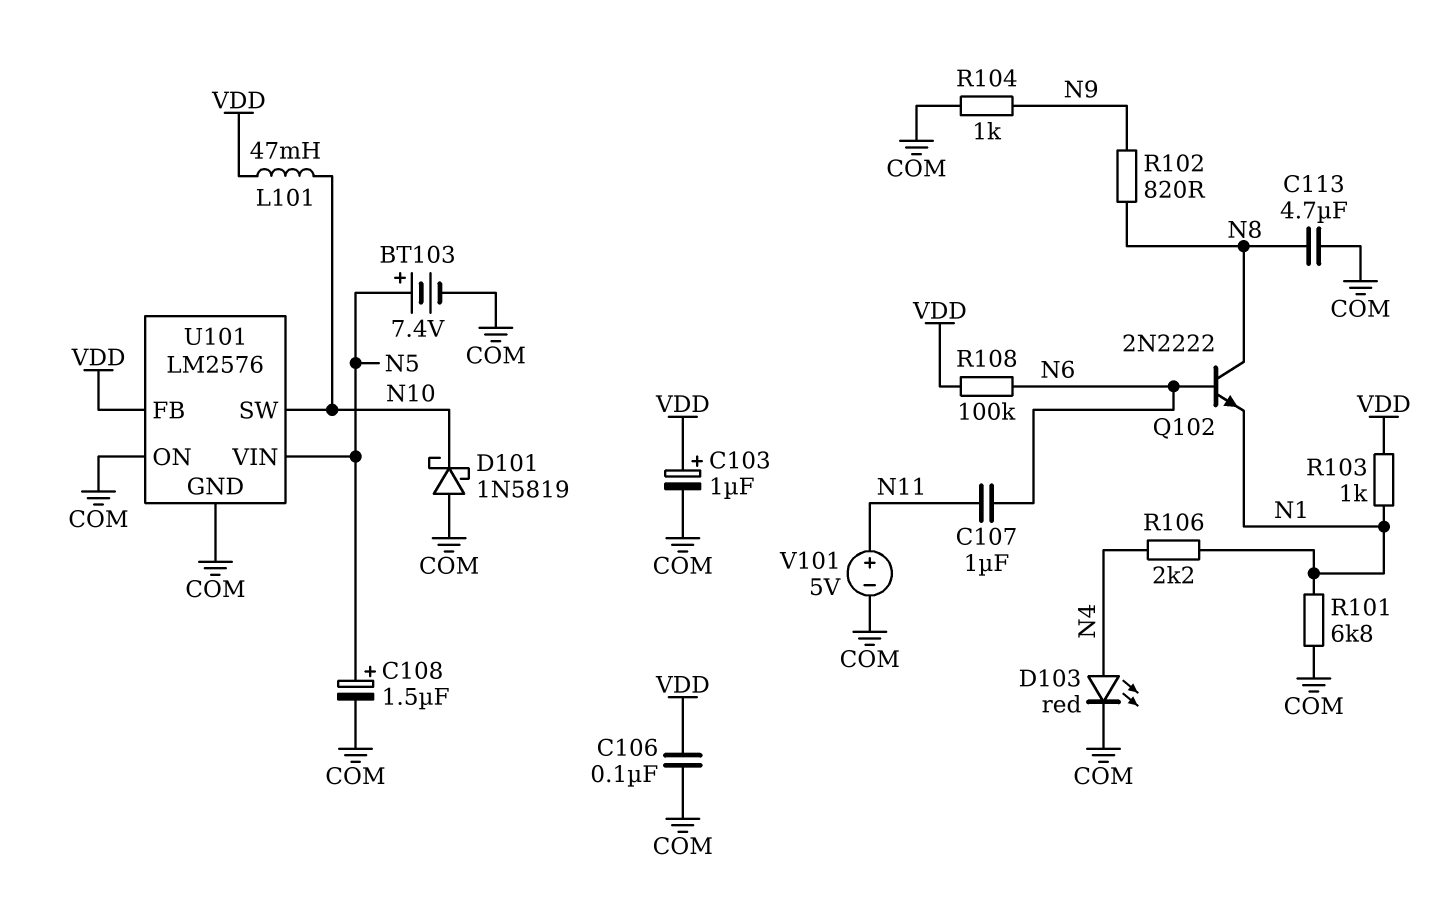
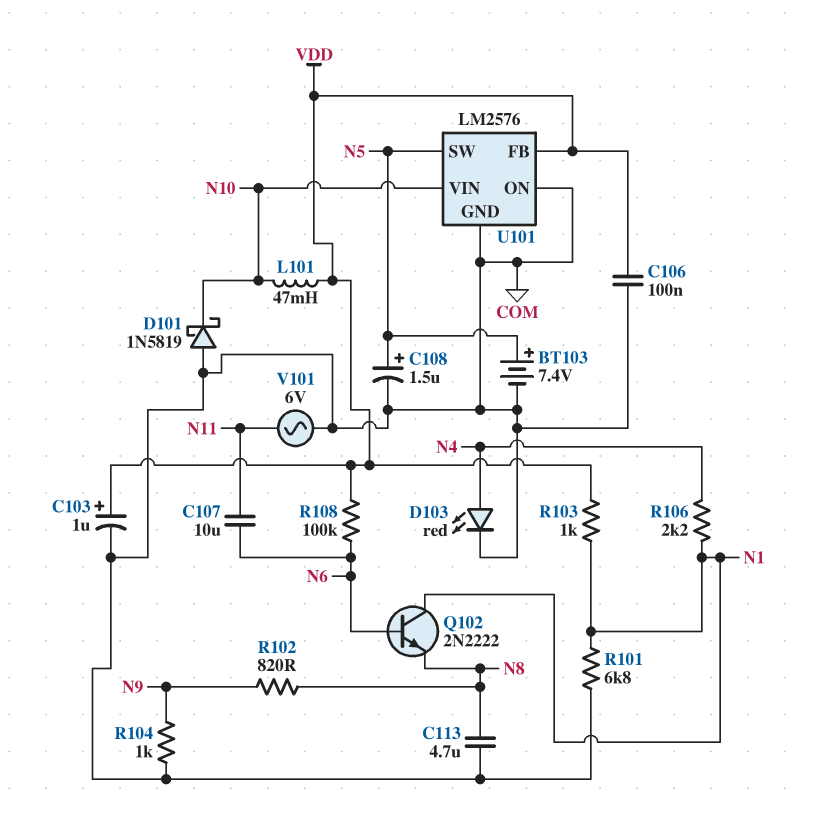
C107: 1uF (N6, N11) -> 10uF (N6, N11)
Q102: NPN 2N2222 (B N6, C N8, E N1) -> NPN 2N2222 (B N6, C N1, E N8)
U101 pin SW: N10 -> N5
U101 pin VIN: N5 -> N10
V101: 5V (plus N11, minus COM) -> AC 6V (COM, N11)

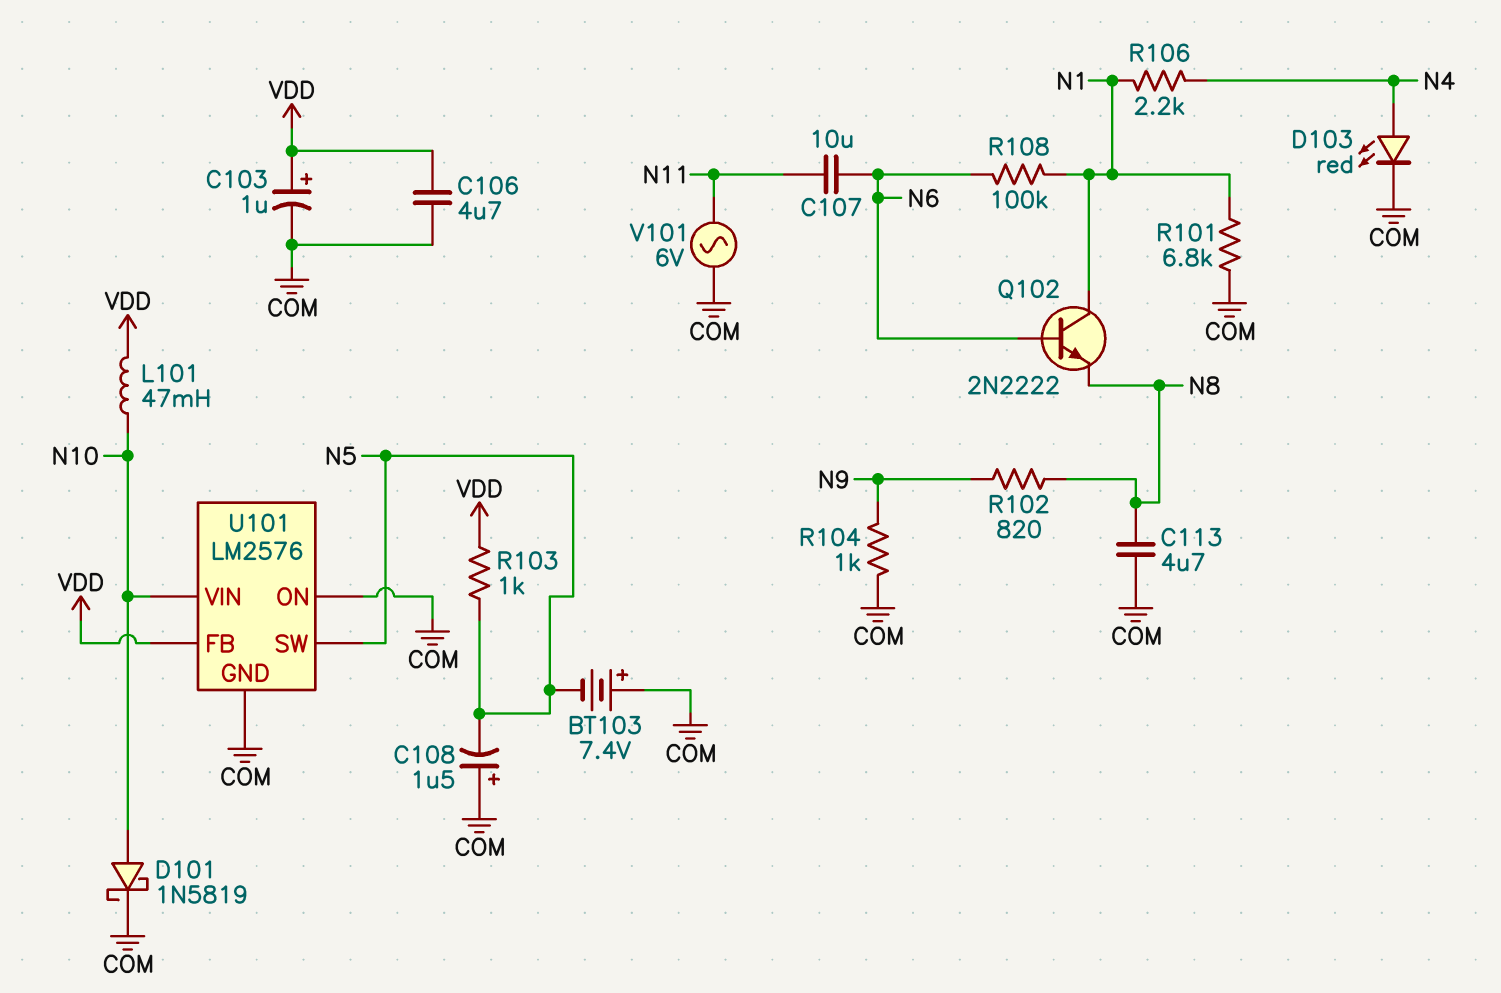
BT103: 7.4V (plus N5, minus COM) -> 7.4V (plus COM, minus N5)
C106: 100nF (COM, VDD) -> 4.7uF (COM, VDD)
C108: 1.5uF (plus N5, minus COM) -> 1.5uF (plus COM, minus N5)
D101: schottky 1N5819 (A COM, K N10) -> schottky 1N5819 (A N10, K COM)
R103: 1k (N1, VDD) -> 1k (N5, VDD)
R108: 100k (N6, VDD) -> 100k (N1, N6)

